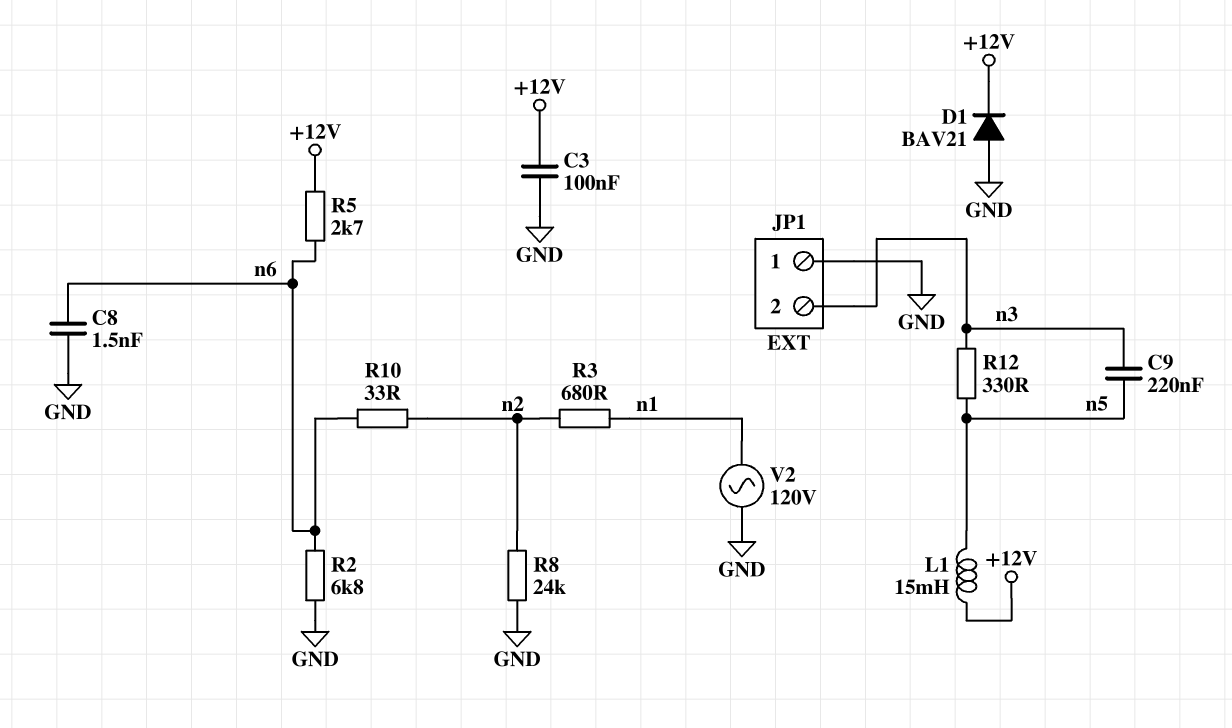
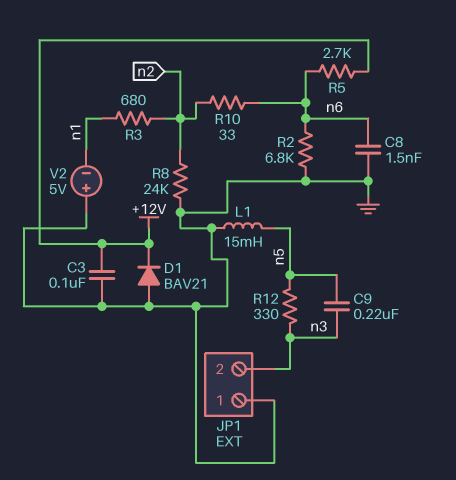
L1: 15mH (+12V, n5) -> 15mH (GND, n5)
V2: AC 120V (GND, n1) -> 5V (plus GND, minus n1)

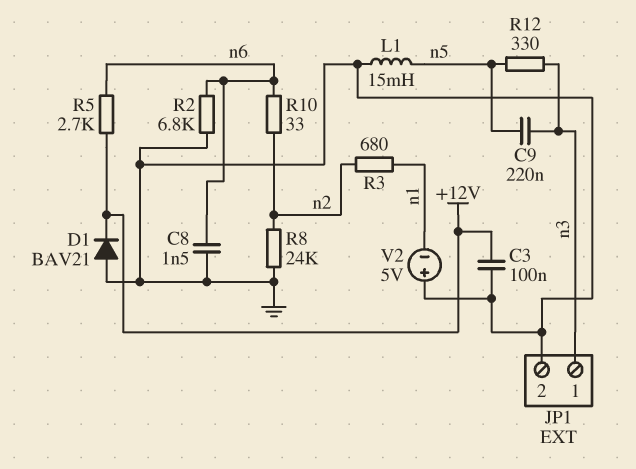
JP1 pin 1: GND -> n3
JP1 pin 2: n3 -> GND

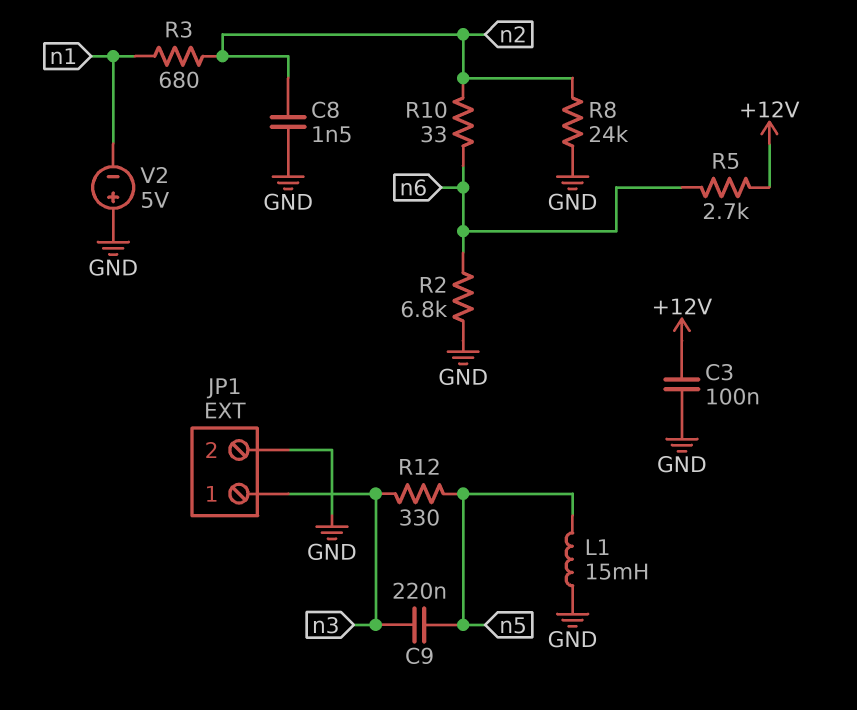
C8: 1.5nF (GND, n6) -> 1.5nF (GND, n2)
D1: diode BAV21 (A GND, K +12V) -> none

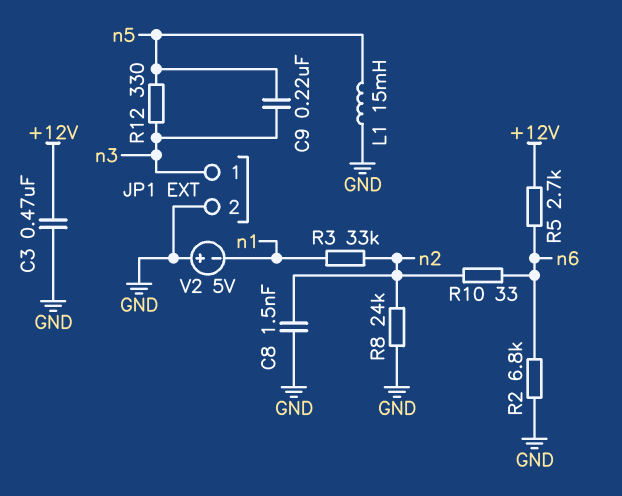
C3: 100nF (+12V, GND) -> 470nF (+12V, GND)
R3: 680 (n1, n2) -> 33k (n1, n2)

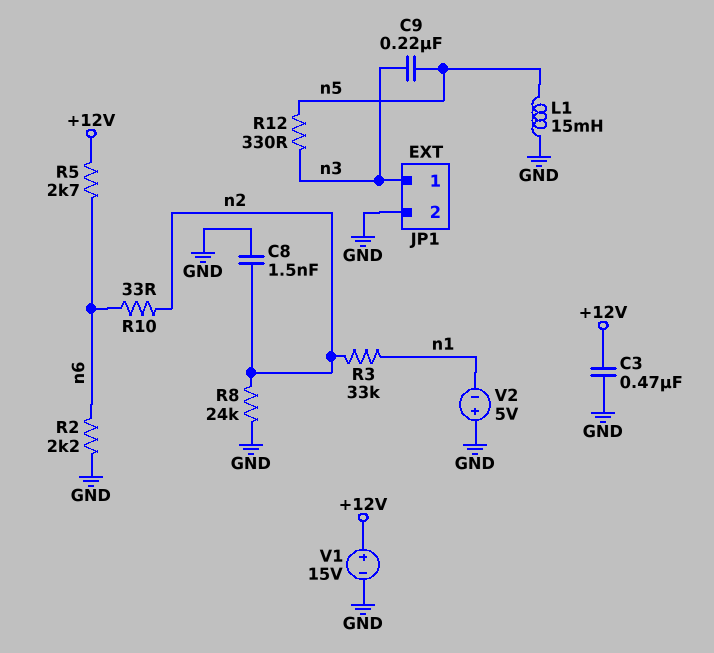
R2: 6.8k (GND, n6) -> 2.2k (GND, n6)
V1: none -> 15V (plus +12V, minus GND)

